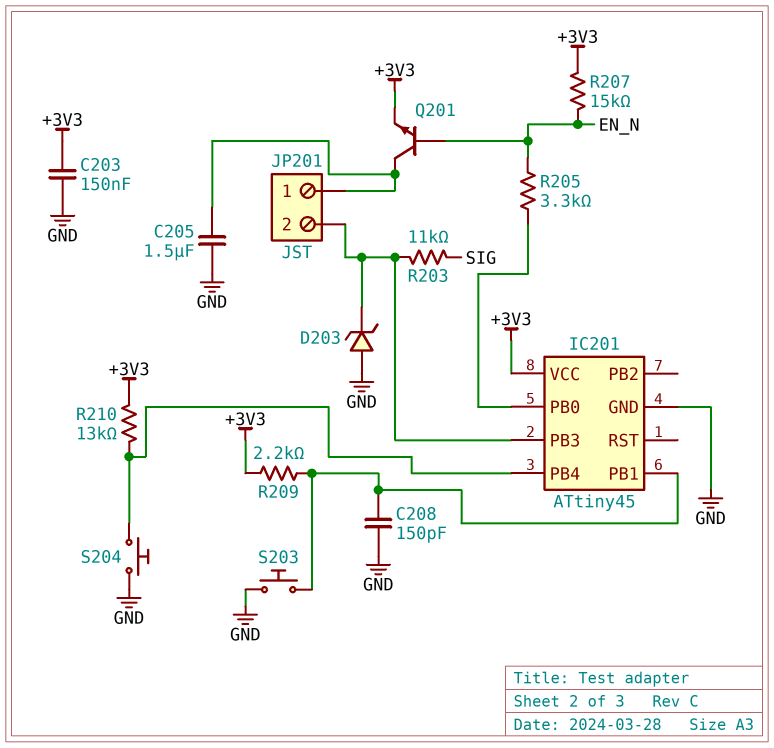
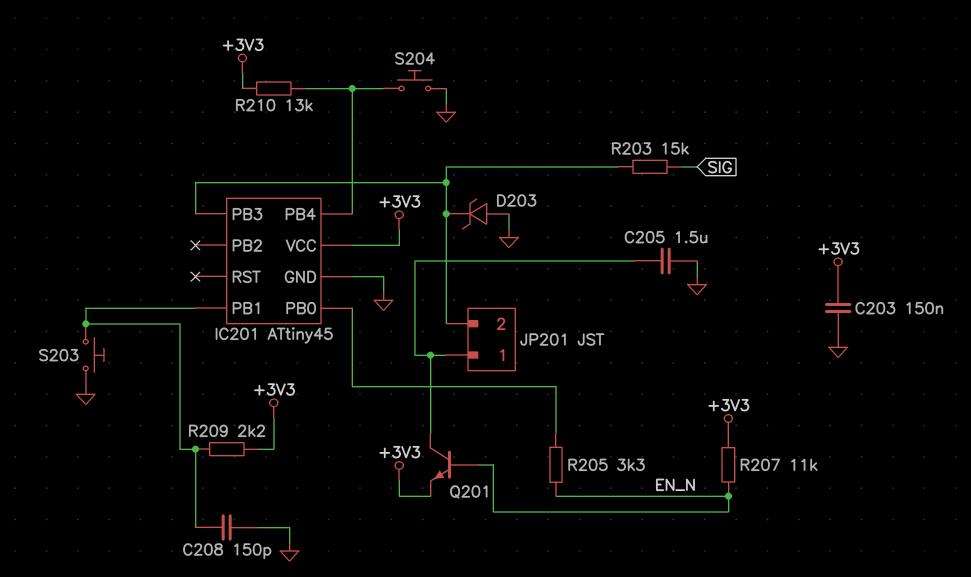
R203: 11k (IC201/PB3, SIG) -> 15k (IC201/PB3, SIG)
R207: 15k (+3V3, EN_N) -> 11k (+3V3, EN_N)

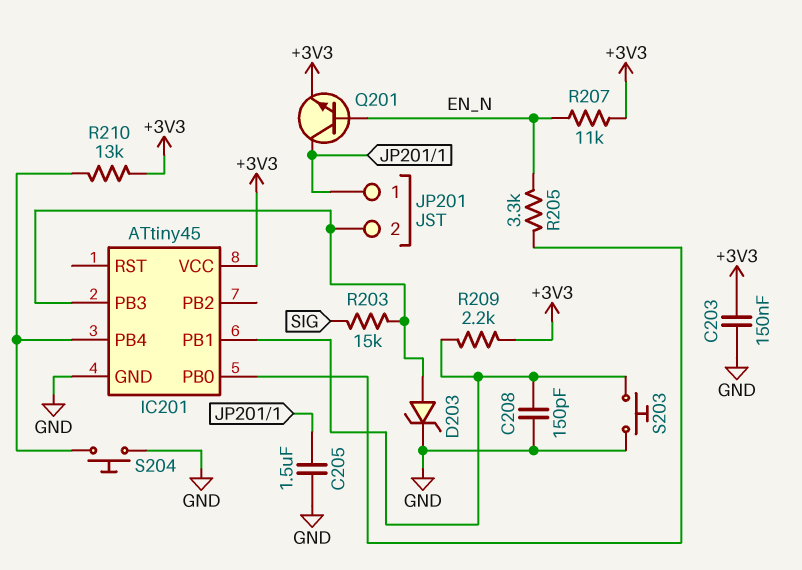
D203: zener (A GND, K IC201/PB3) -> zener (A IC201/PB3, K GND)

